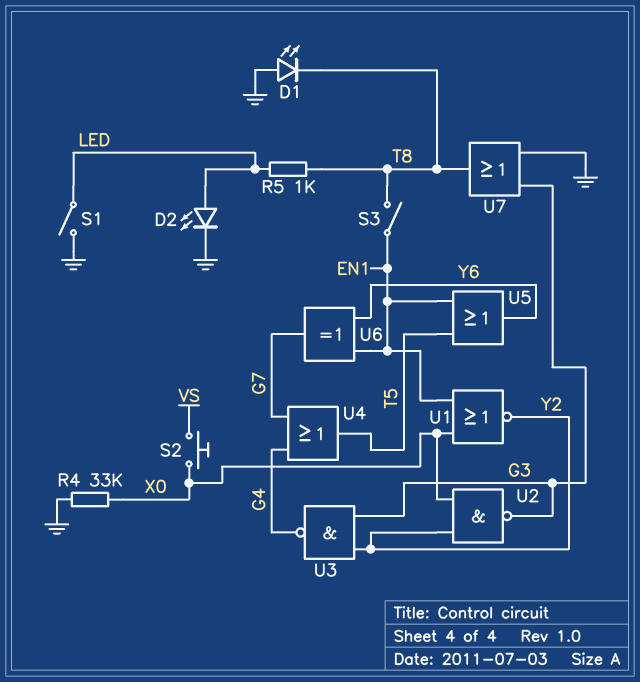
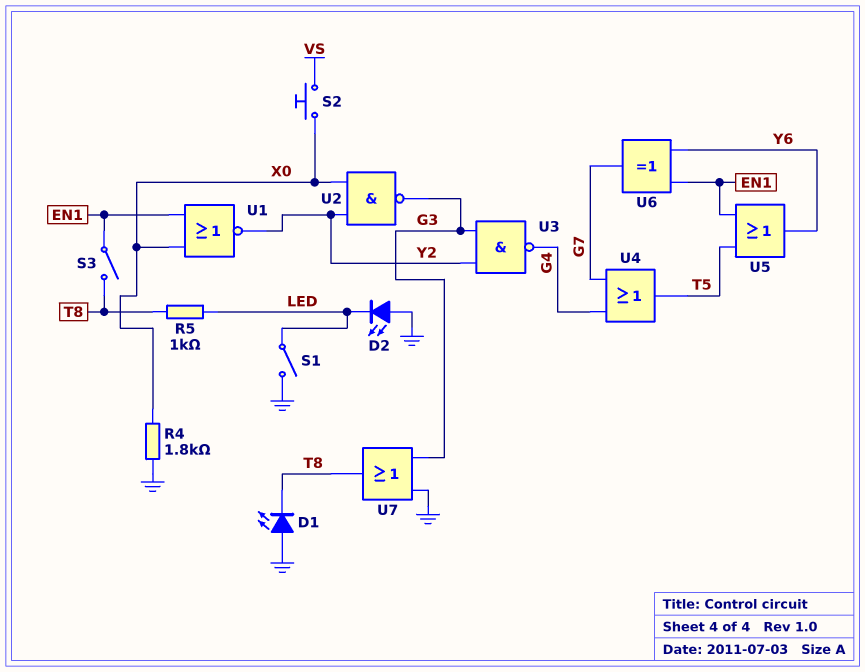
D2: LED (A LED, K GND) -> LED (A GND, K LED)
R4: 33k (GND, X0) -> 1.8k (GND, X0)

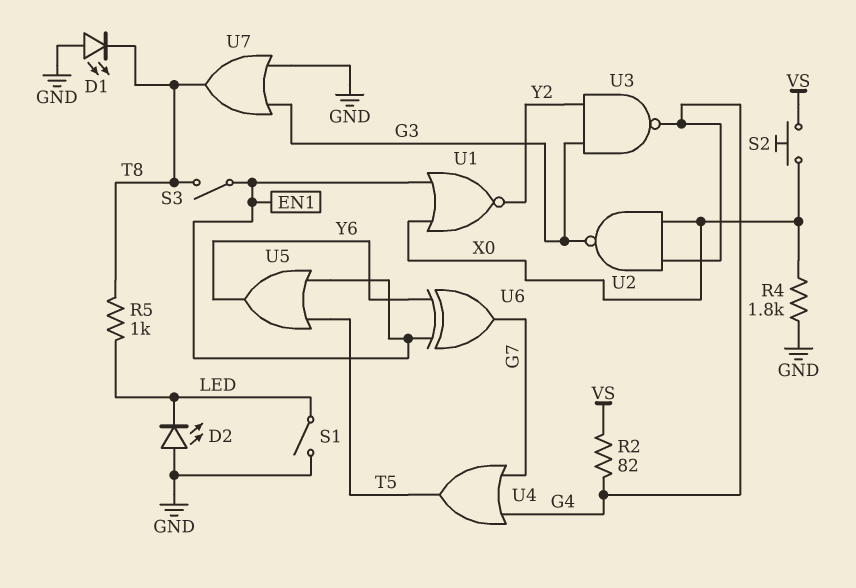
R2: none -> 82 (G4, VS)
U2: NAND (in X0, in Y2, out G3) -> NAND (in G4, in X0, out G3)

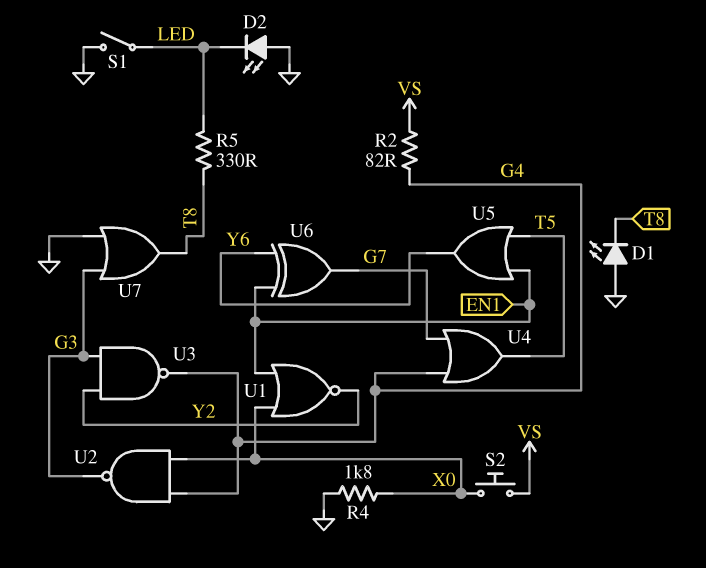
R5: 1k (LED, T8) -> 330 (LED, T8)
S3: switch (EN1, T8) -> none

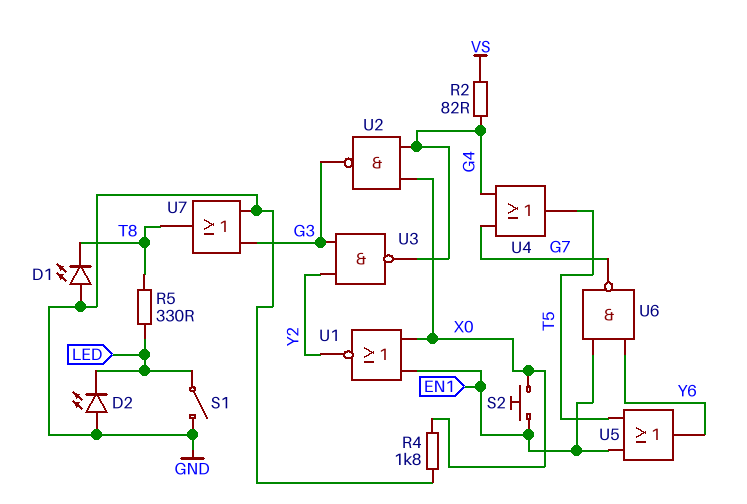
S2: button (VS, X0) -> button (EN1, X0)
U6: XOR (in EN1, in Y6, out G7) -> NAND (in EN1, in Y6, out G7)

